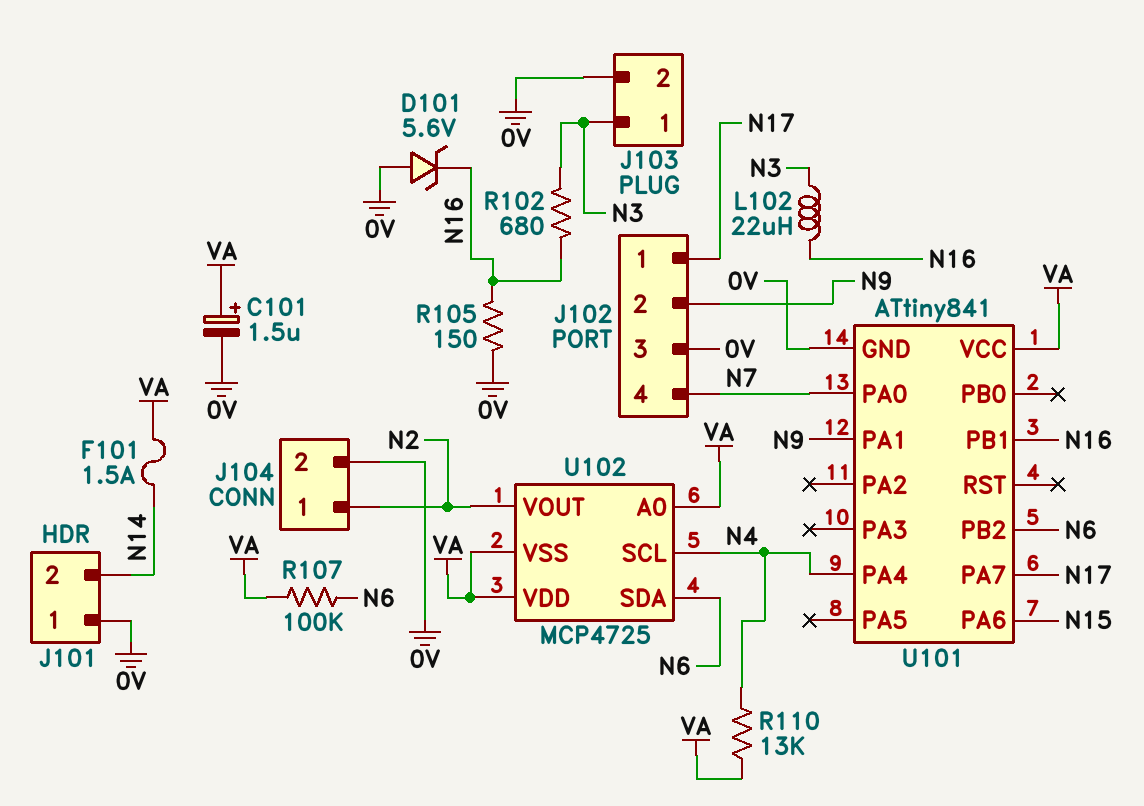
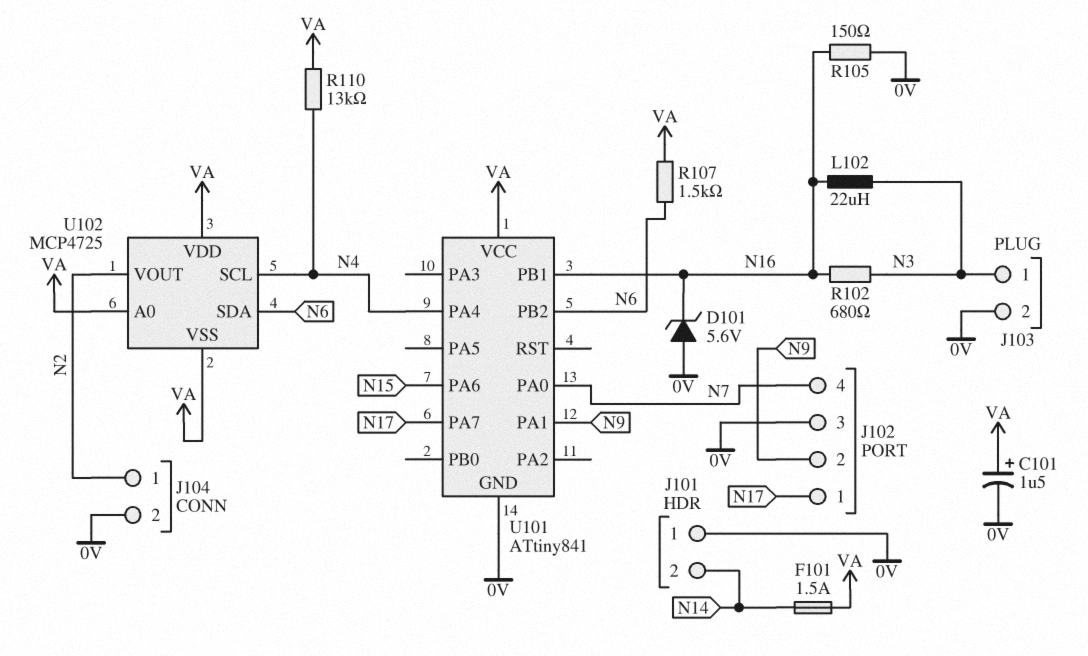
R107: 100k (N6, VA) -> 1.5k (N6, VA)

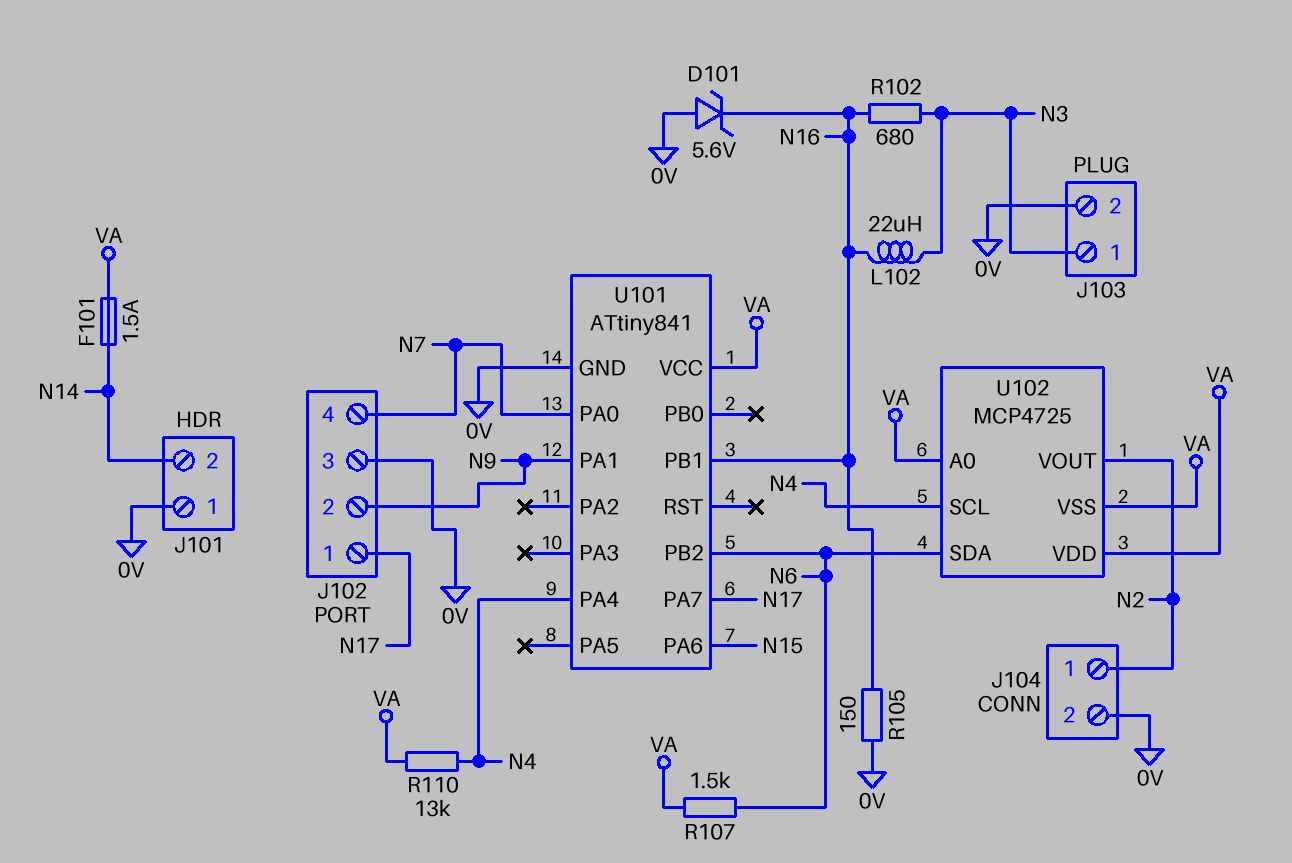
C101: 1.5uF (plus VA, minus 0V) -> none

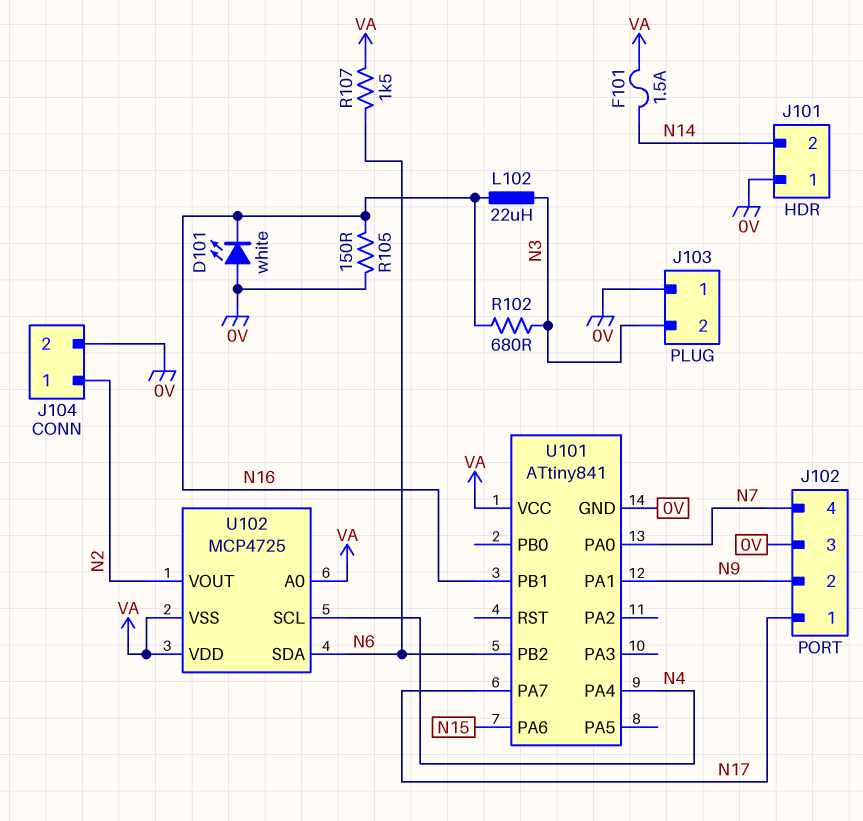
D101: zener 5.6V (A 0V, K N16) -> LED white (A 0V, K N16)
J103 pin 1: N3 -> 0V
J103 pin 2: 0V -> N3
R110: 13k (N4, VA) -> none

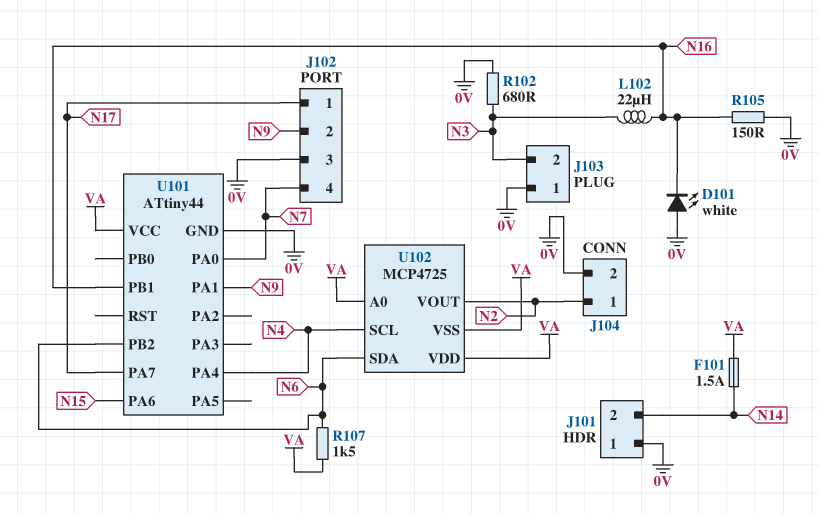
R102: 680 (N3, N16) -> 680 (0V, N3)
U101: ATtiny841 -> ATtiny44

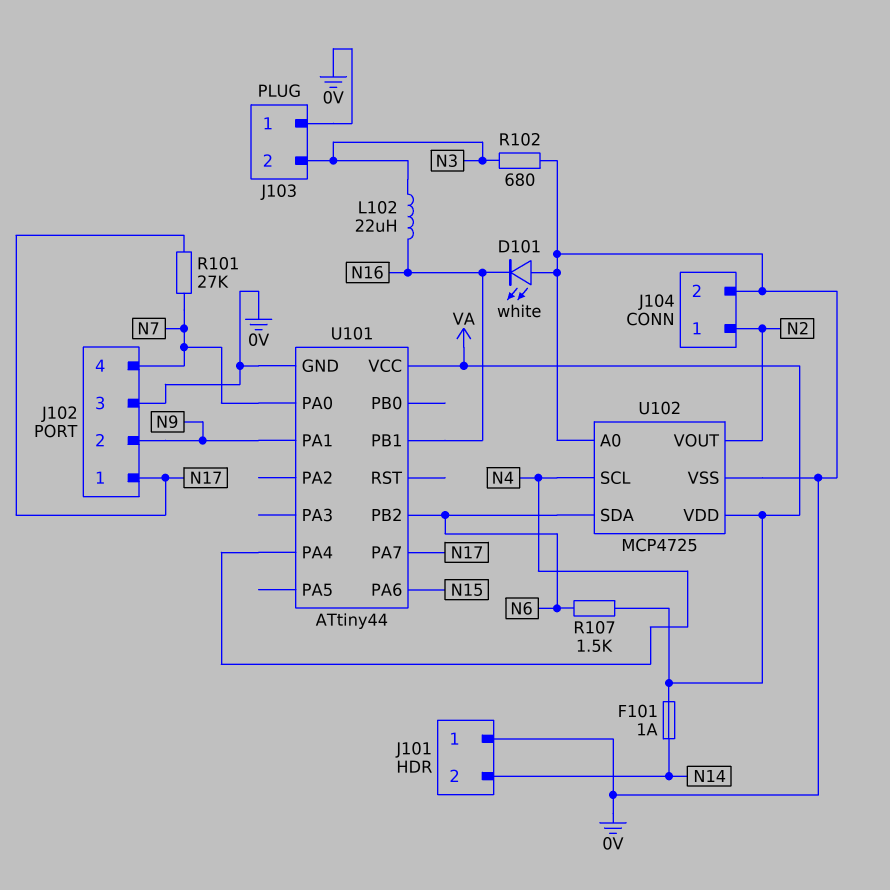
F101: 1.5A (N14, VA) -> 1A (N14, VA)
R101: none -> 27k (N7, N17)
R105: 150 (0V, N16) -> none
U102 pin A0: VA -> 0V
U102 pin VSS: VA -> 0V

